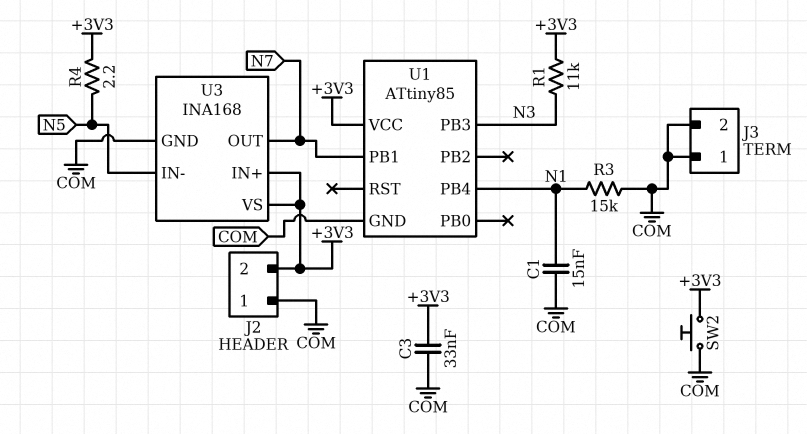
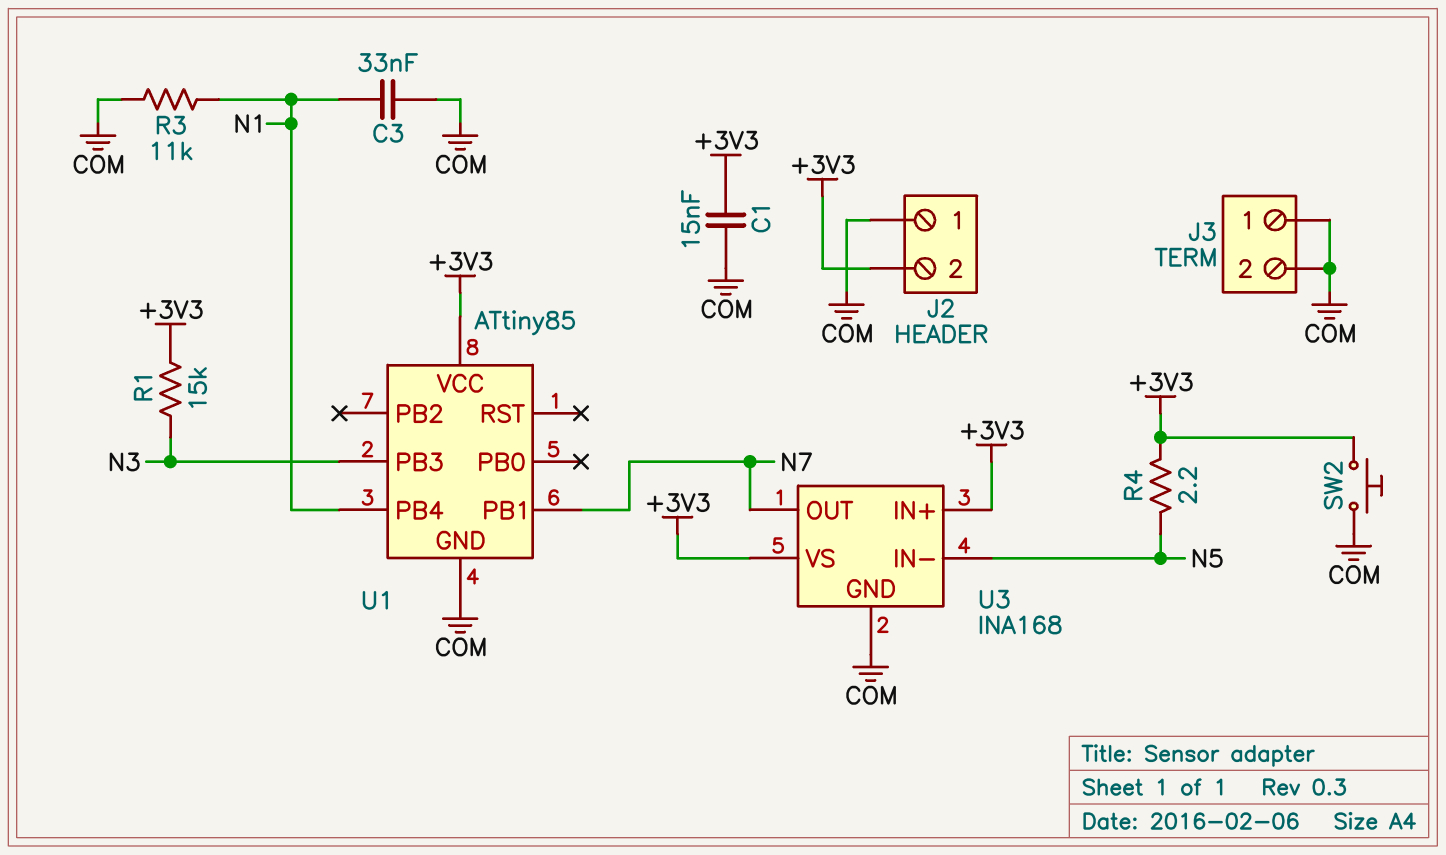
C1: 15nF (COM, N1) -> 15nF (+3V3, COM)
C3: 33nF (+3V3, COM) -> 33nF (COM, N1)
R1: 11k (+3V3, N3) -> 15k (+3V3, N3)
R3: 15k (COM, N1) -> 11k (COM, N1)

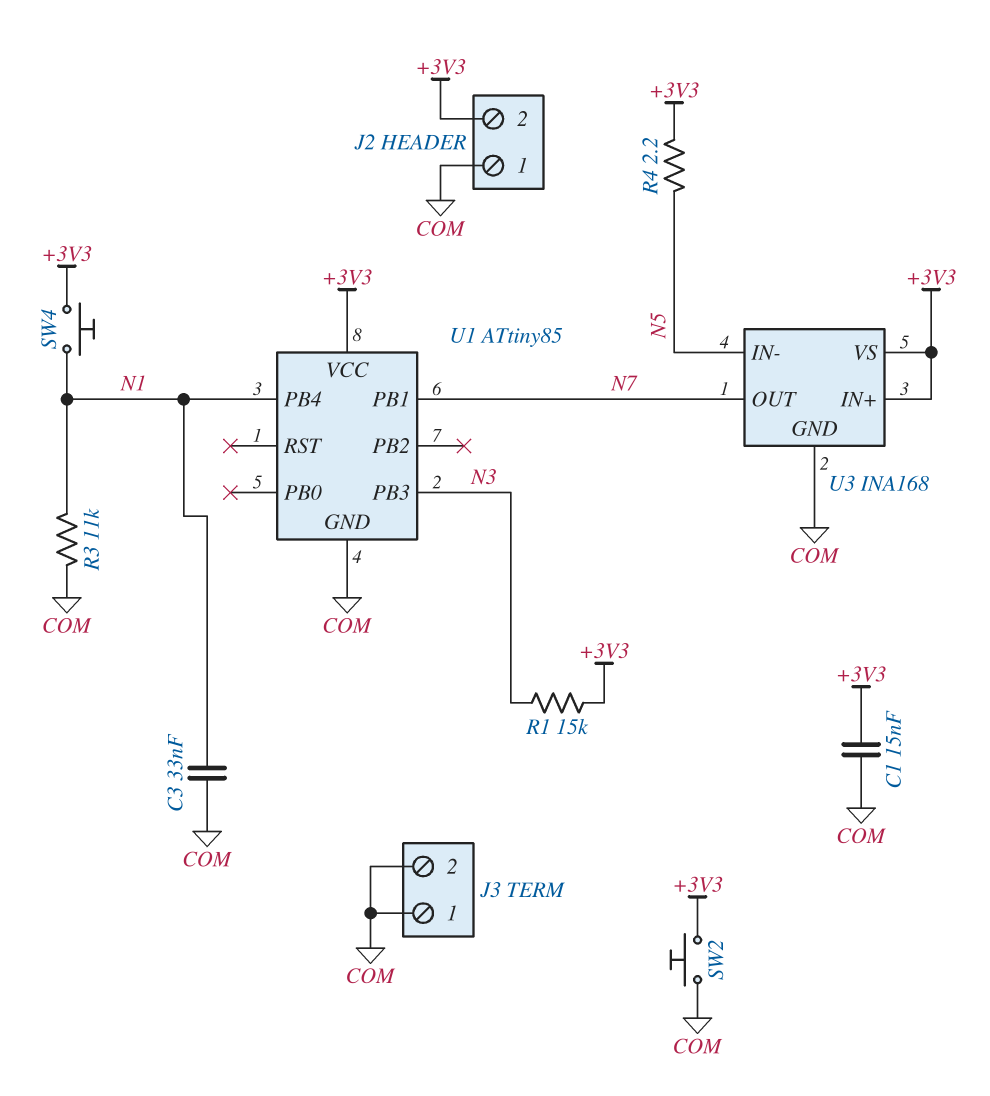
SW4: none -> button (+3V3, N1)

